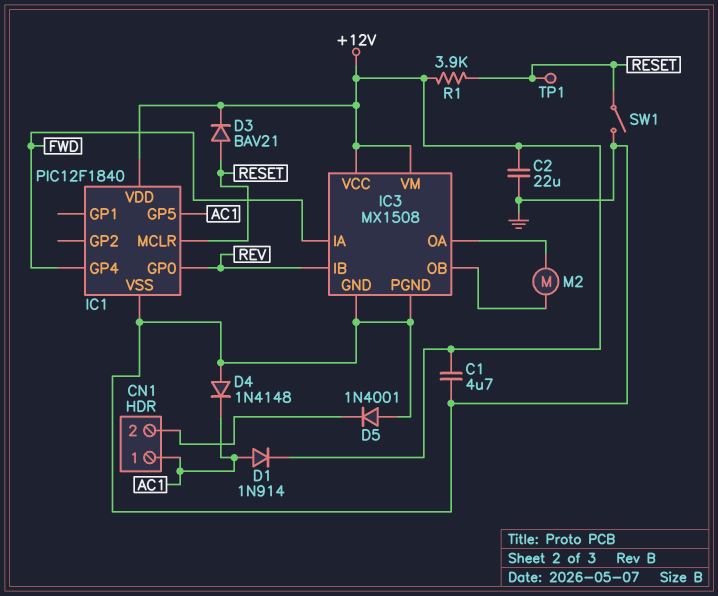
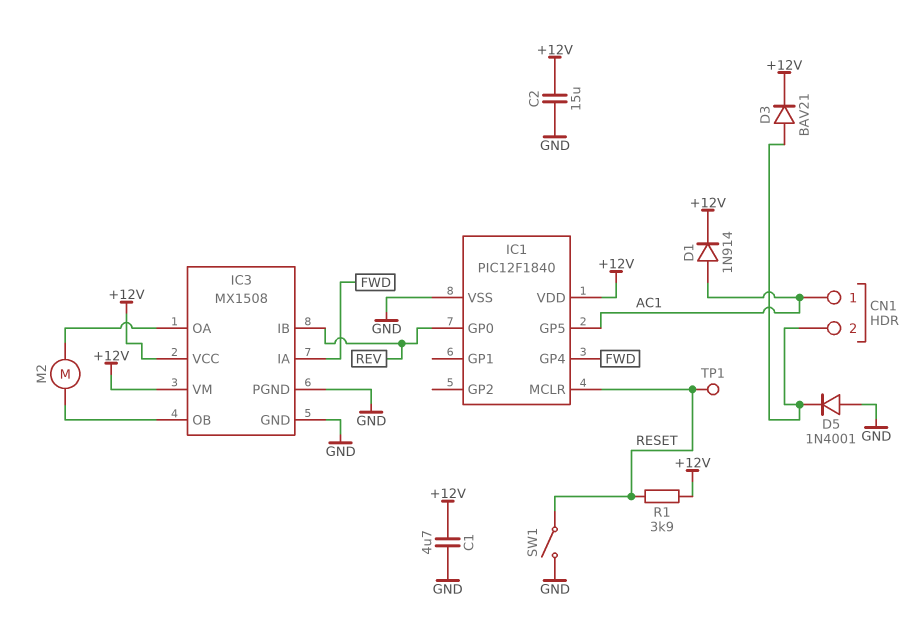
C2: 22uF (+12V, GND) -> 15uF (+12V, GND)
D3: diode BAV21 (A RESET, K +12V) -> diode BAV21 (A CN1/2, K +12V)
D4: diode 1N4148 (A GND, K AC1) -> none

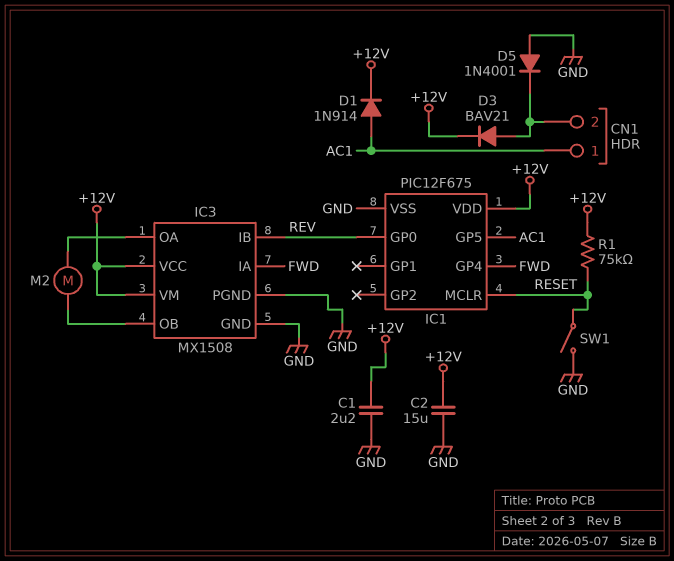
C1: 4.7uF (+12V, GND) -> 2.2uF (+12V, GND)
IC1: PIC12F1840 -> PIC12F675
R1: 3.9k (+12V, RESET) -> 75k (+12V, RESET)
TP1: test point (RESET) -> none

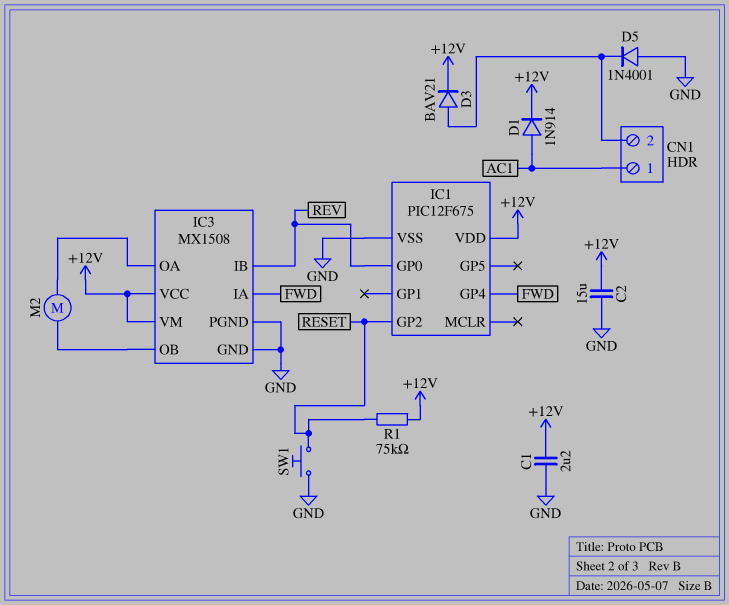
IC1 pin GP2: none -> RESET
IC1 pin GP5: AC1 -> none
IC1 pin MCLR: RESET -> none
SW1: switch (GND, RESET) -> button (GND, RESET)

